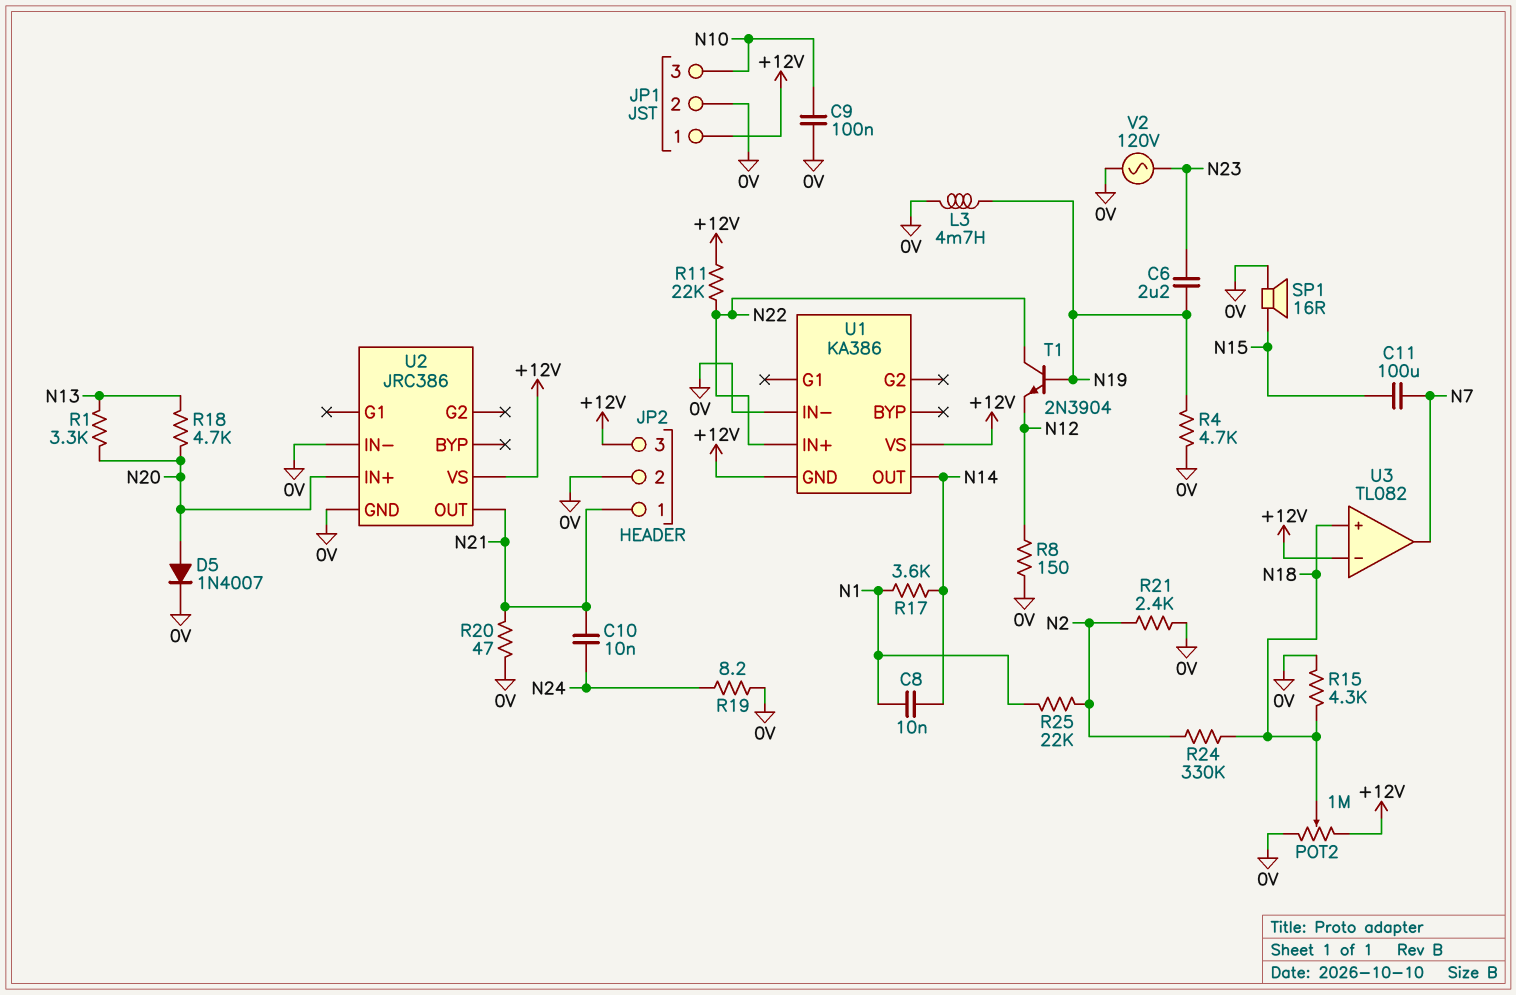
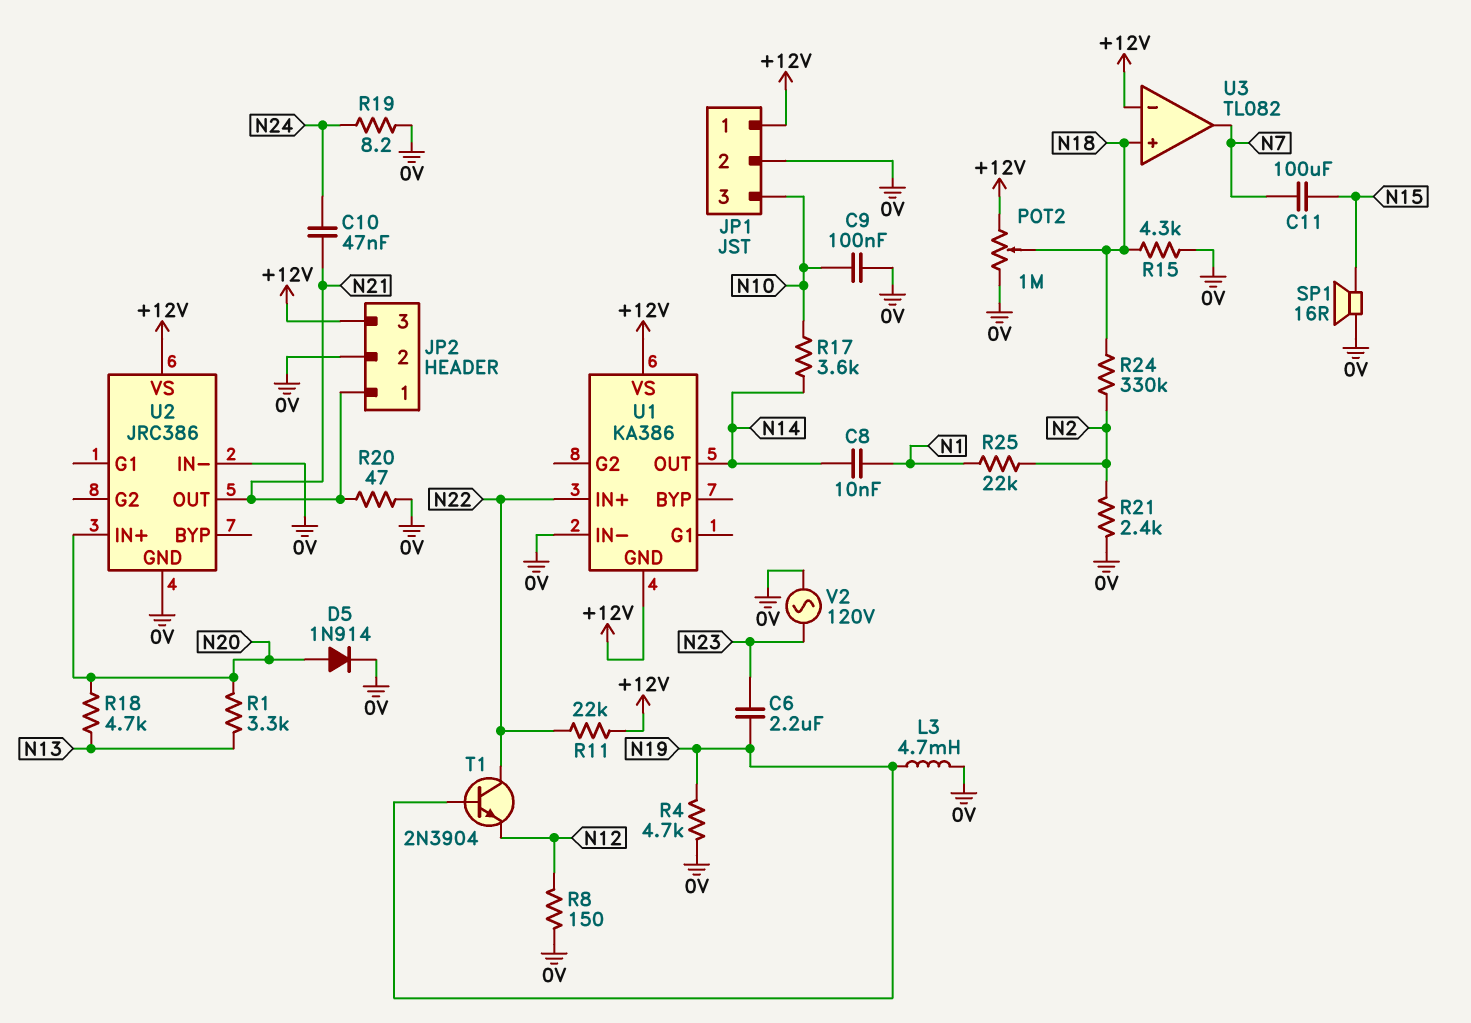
C10: 10nF (N21, N24) -> 47nF (N21, N24)
D5: diode 1N4007 (A N20, K 0V) -> diode 1N914 (A N20, K 0V)
R17: 3.6k (N1, N14) -> 3.6k (N10, N14)

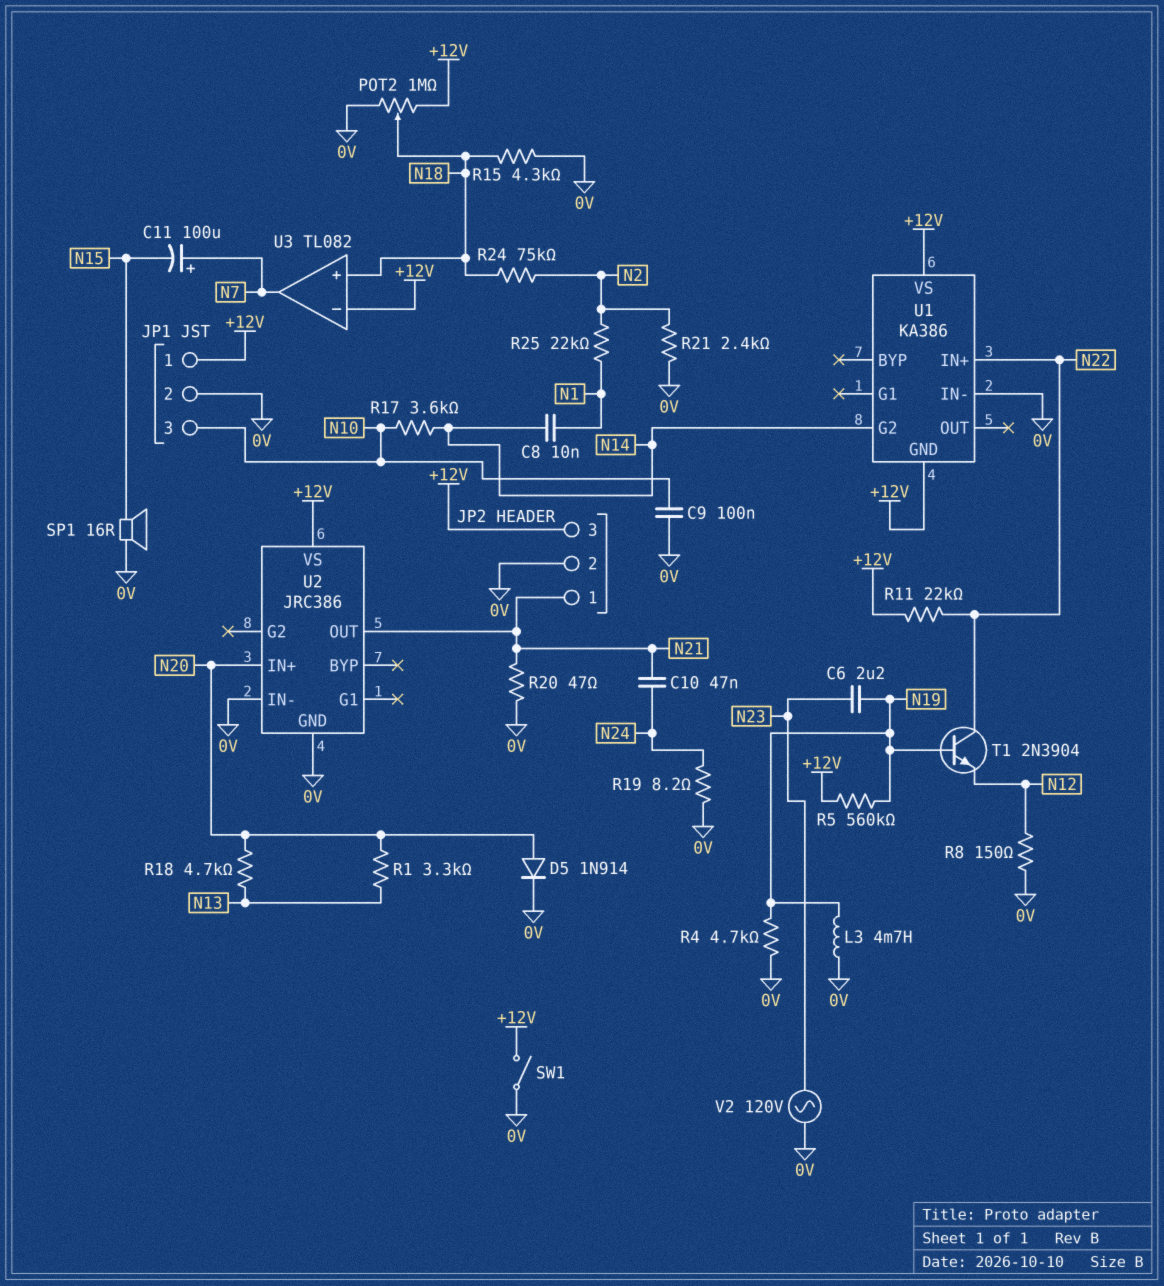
C11: 100uF (N7, N15) -> 100uF (plus N7, minus N15)
R5: none -> 560k (+12V, N19)
R24: 330k (N2, N18) -> 75k (N2, N18)
SW1: none -> switch (+12V, 0V)
U1 pin G2: none -> N14
U1 pin OUT: N14 -> none

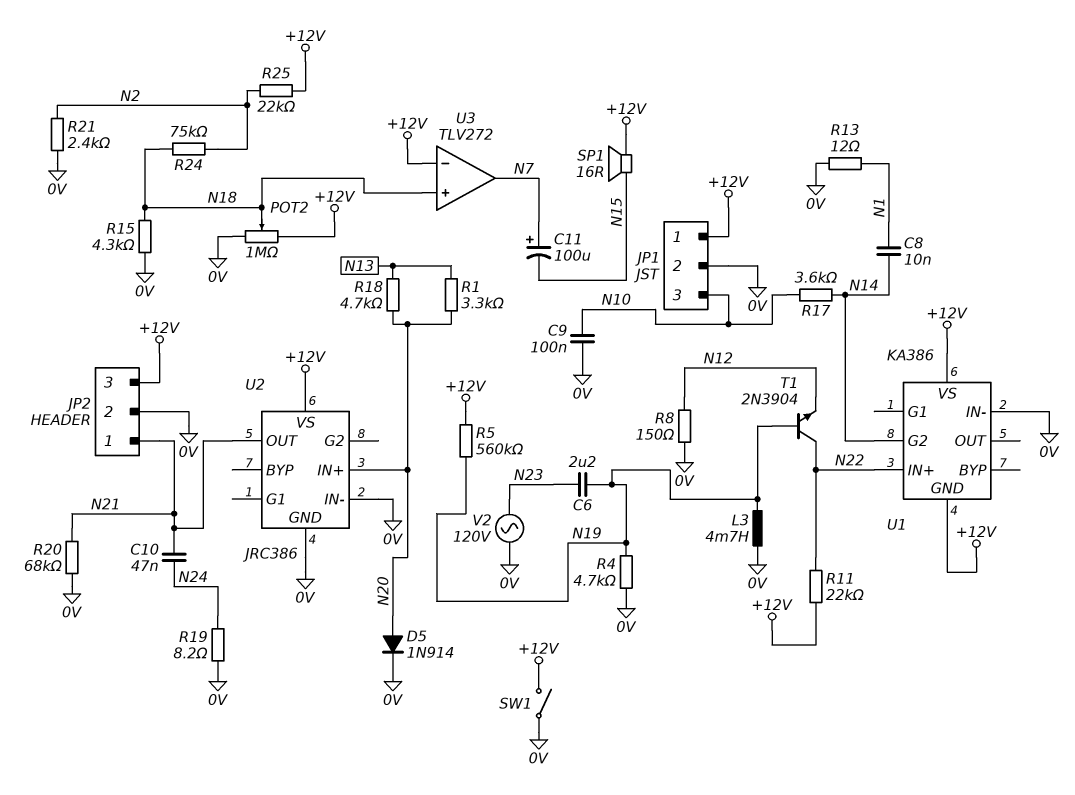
R13: none -> 12 (0V, N1)
R20: 47 (0V, N21) -> 68k (0V, N21)
R25: 22k (N1, N2) -> 22k (+12V, N2)
SP1: speaker 16R (0V, N15) -> speaker 16R (+12V, N15)
U3: TL082 -> TLV272

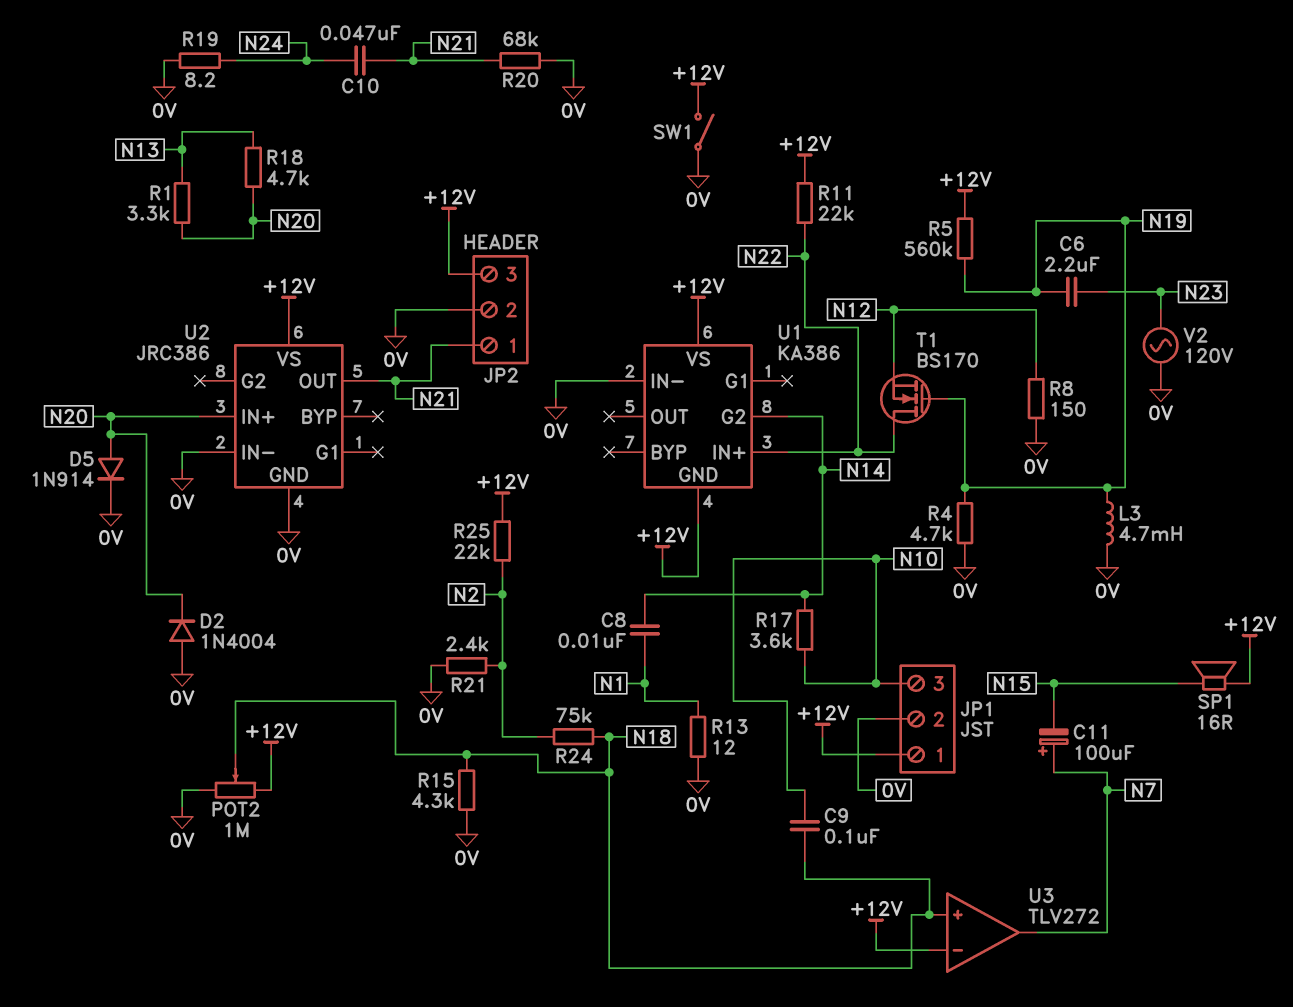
C9: 100nF (0V, N10) -> 100nF (N10, N18)
D2: none -> diode 1N4004 (A 0V, K N20)
T1: NPN 2N3904 (B N19, C N22, E N12) -> NMOS BS170 (G N19, D N22, S N12)

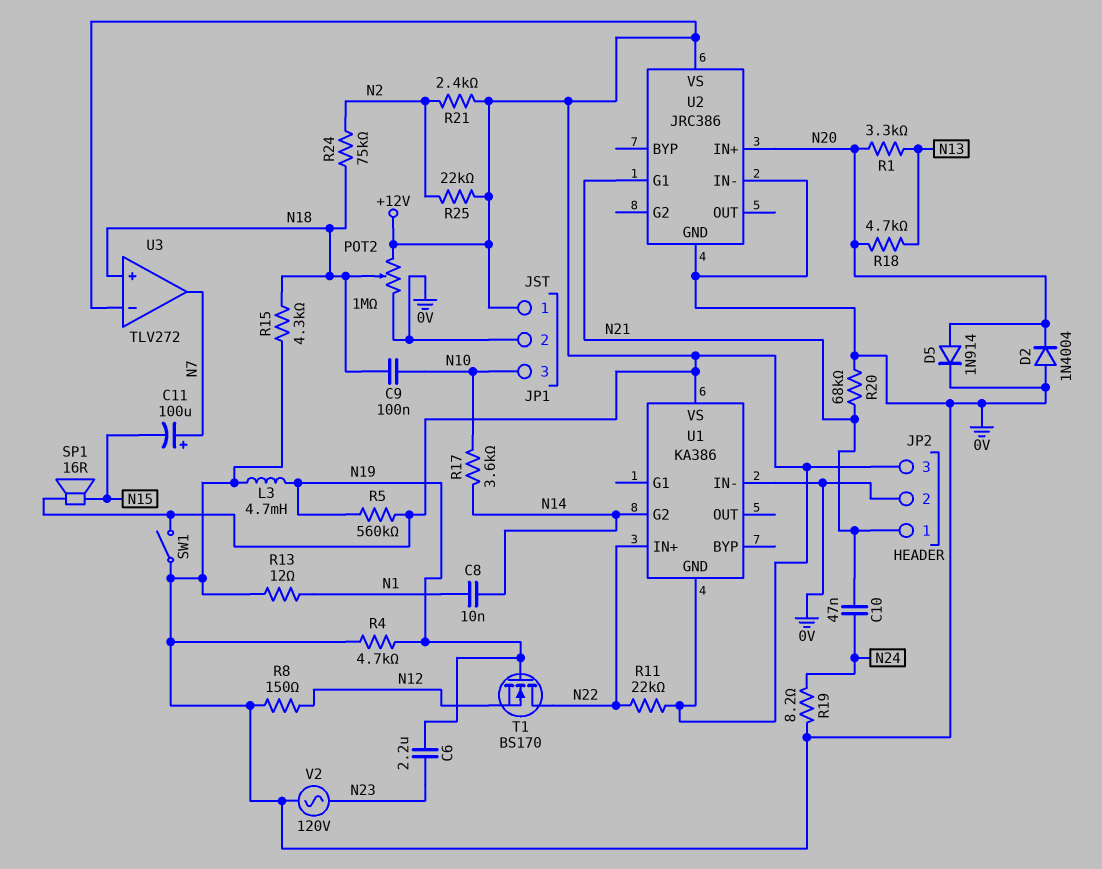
R21: 2.4k (0V, N2) -> 2.4k (+12V, N2)
U2 pin G1: none -> N21
U2 pin OUT: N21 -> none

